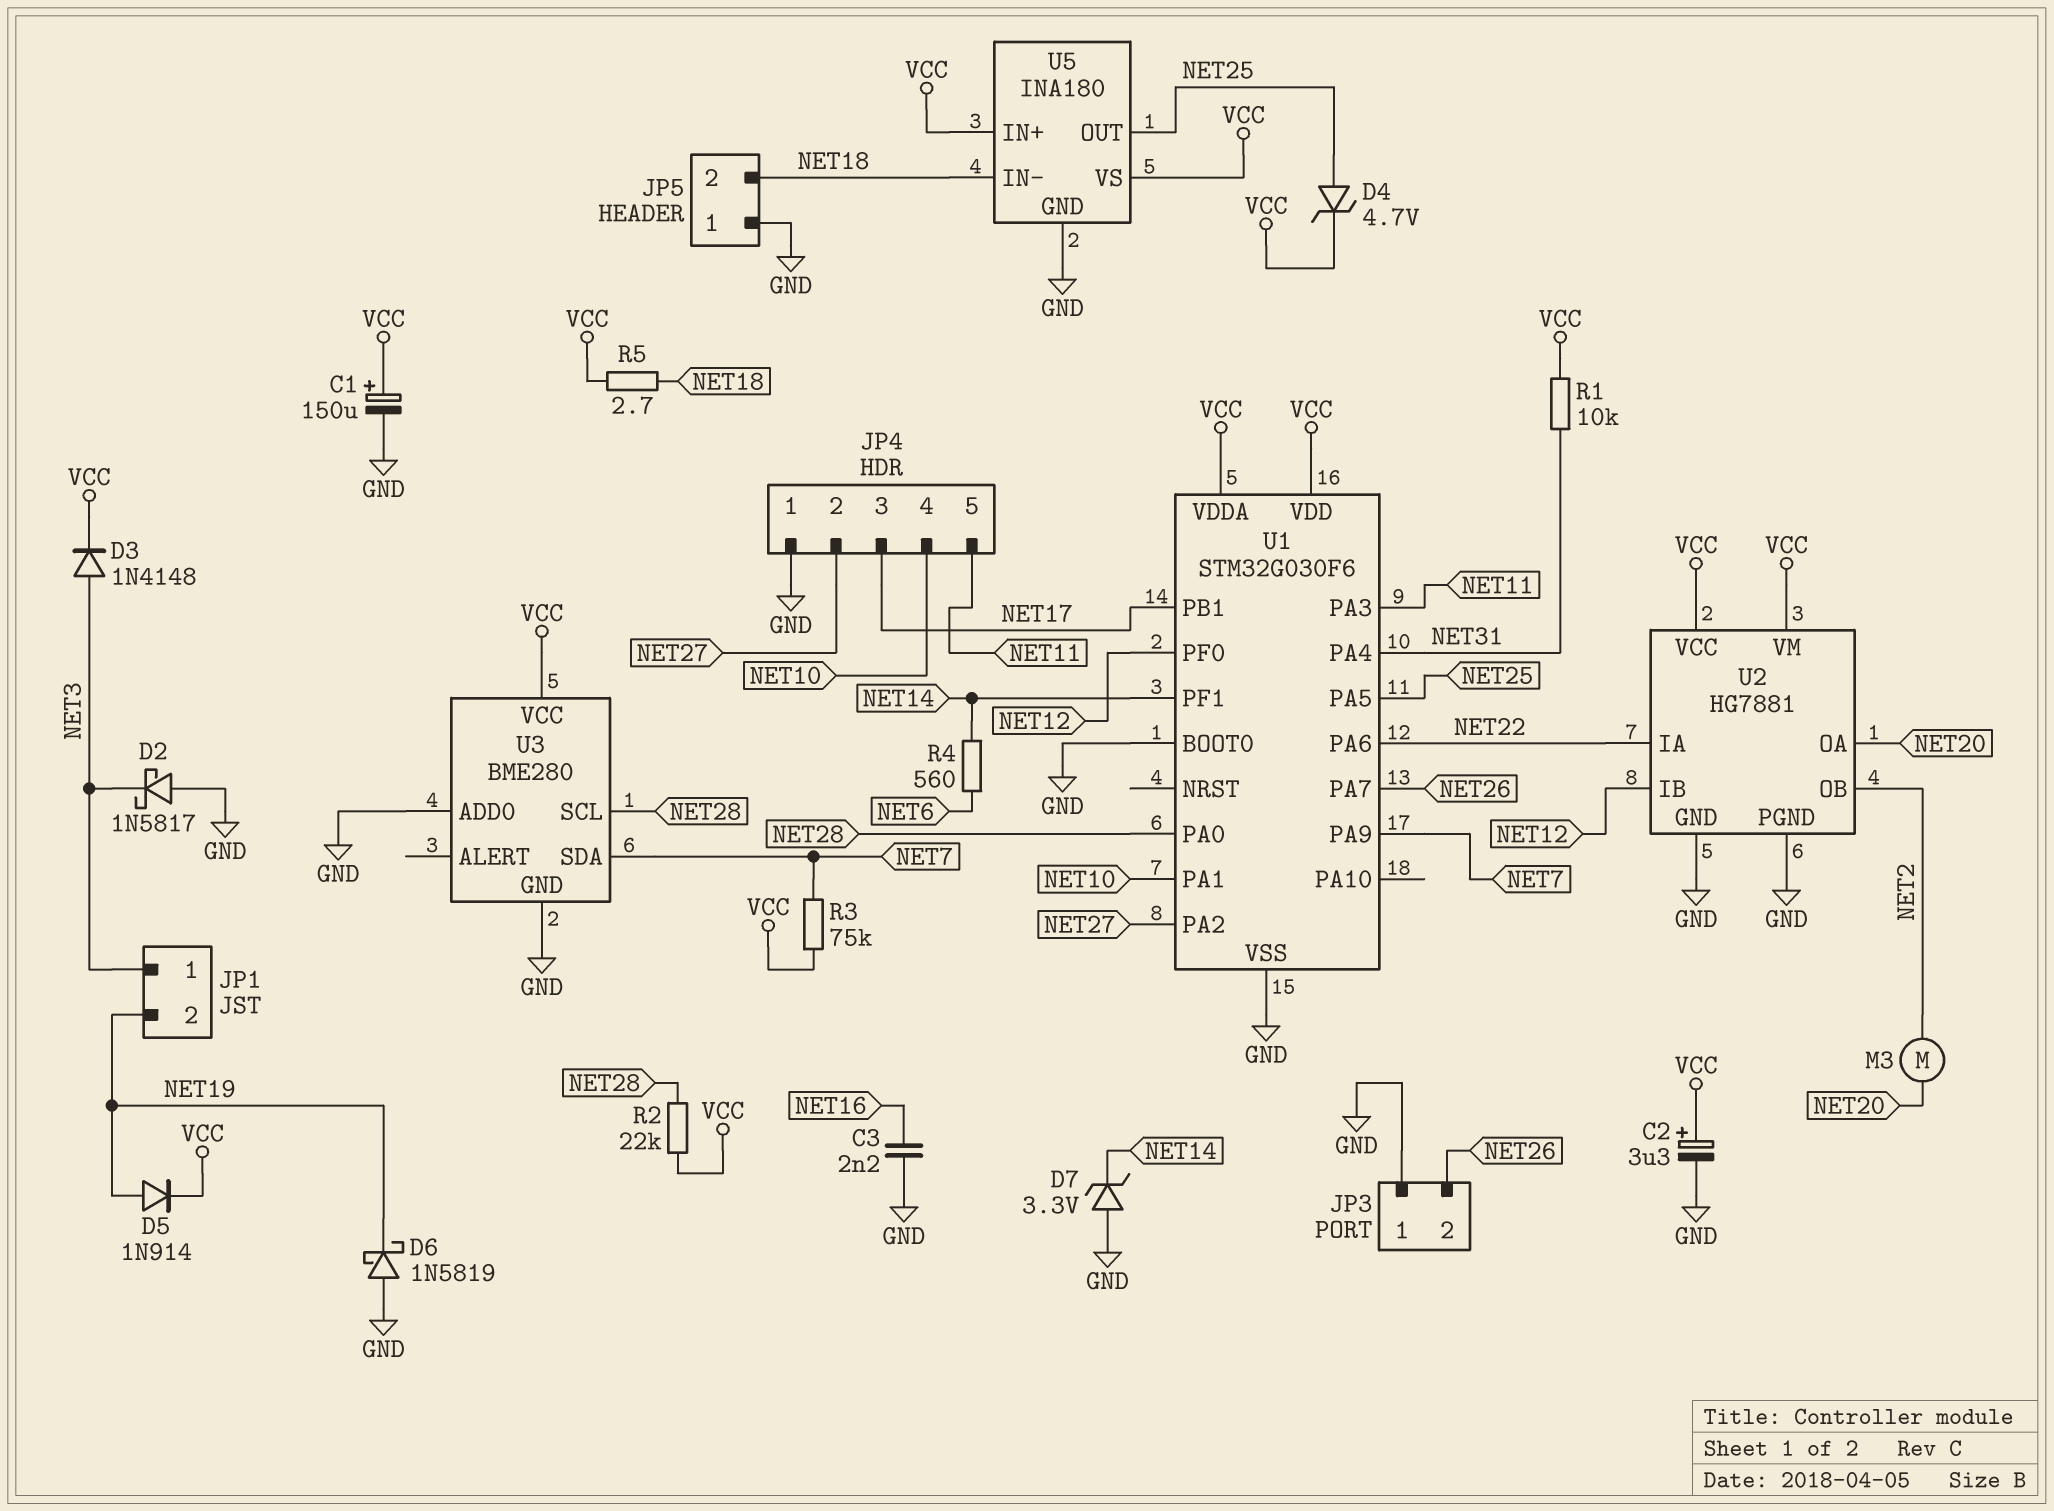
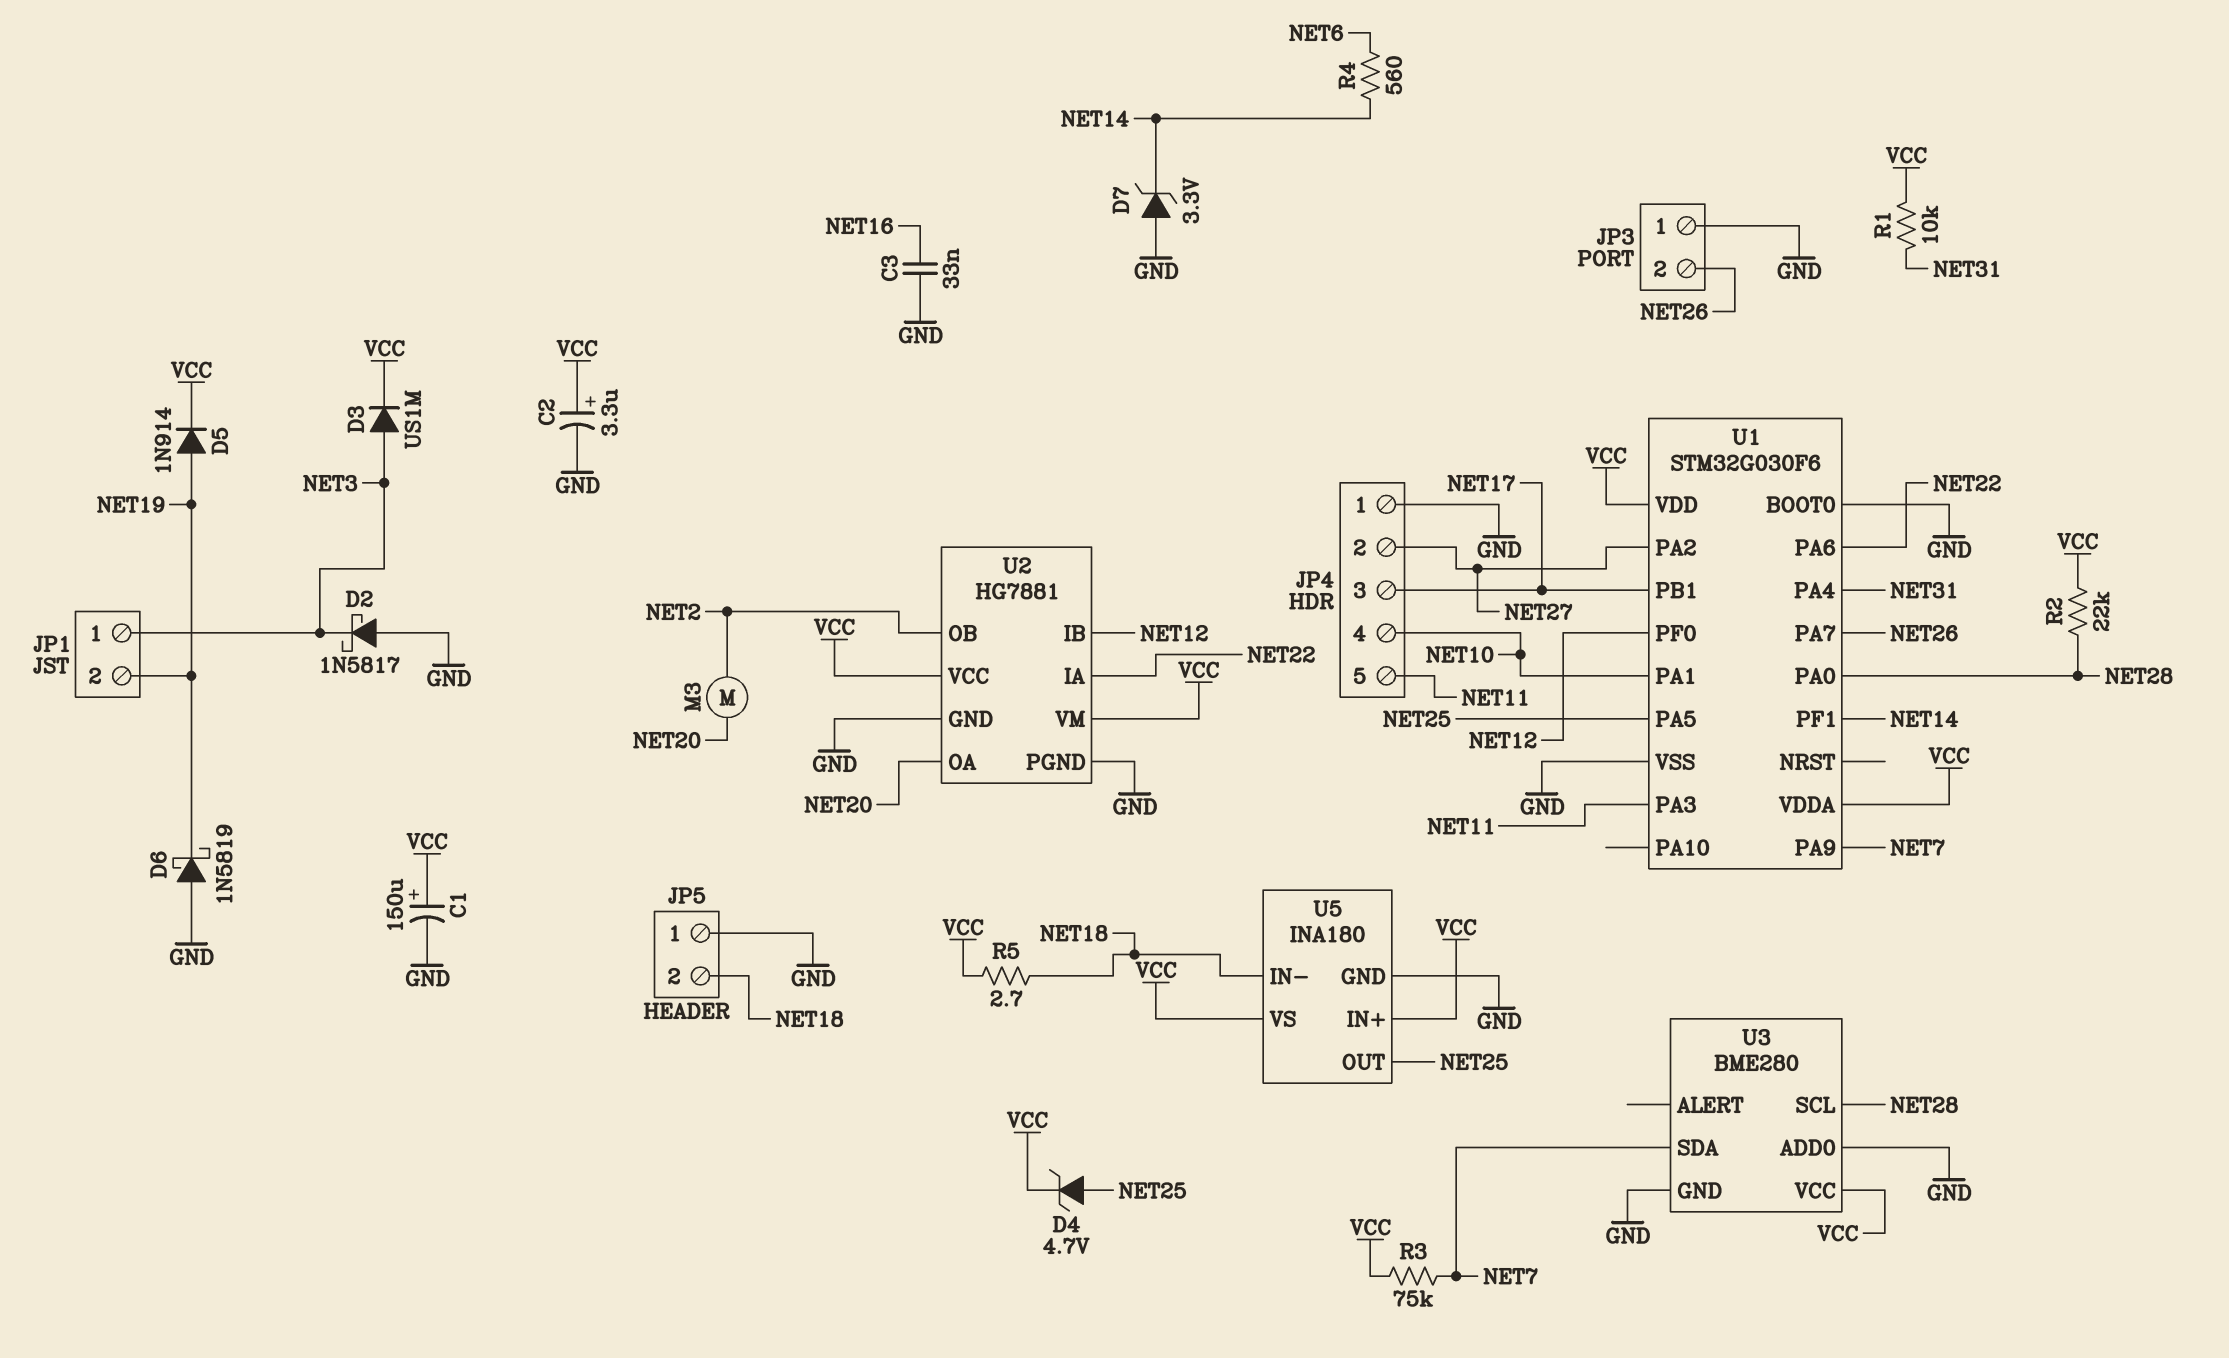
C3: 2.2nF (GND, NET16) -> 33nF (GND, NET16)
D3: diode 1N4148 (A NET3, K VCC) -> diode US1M (A NET3, K VCC)

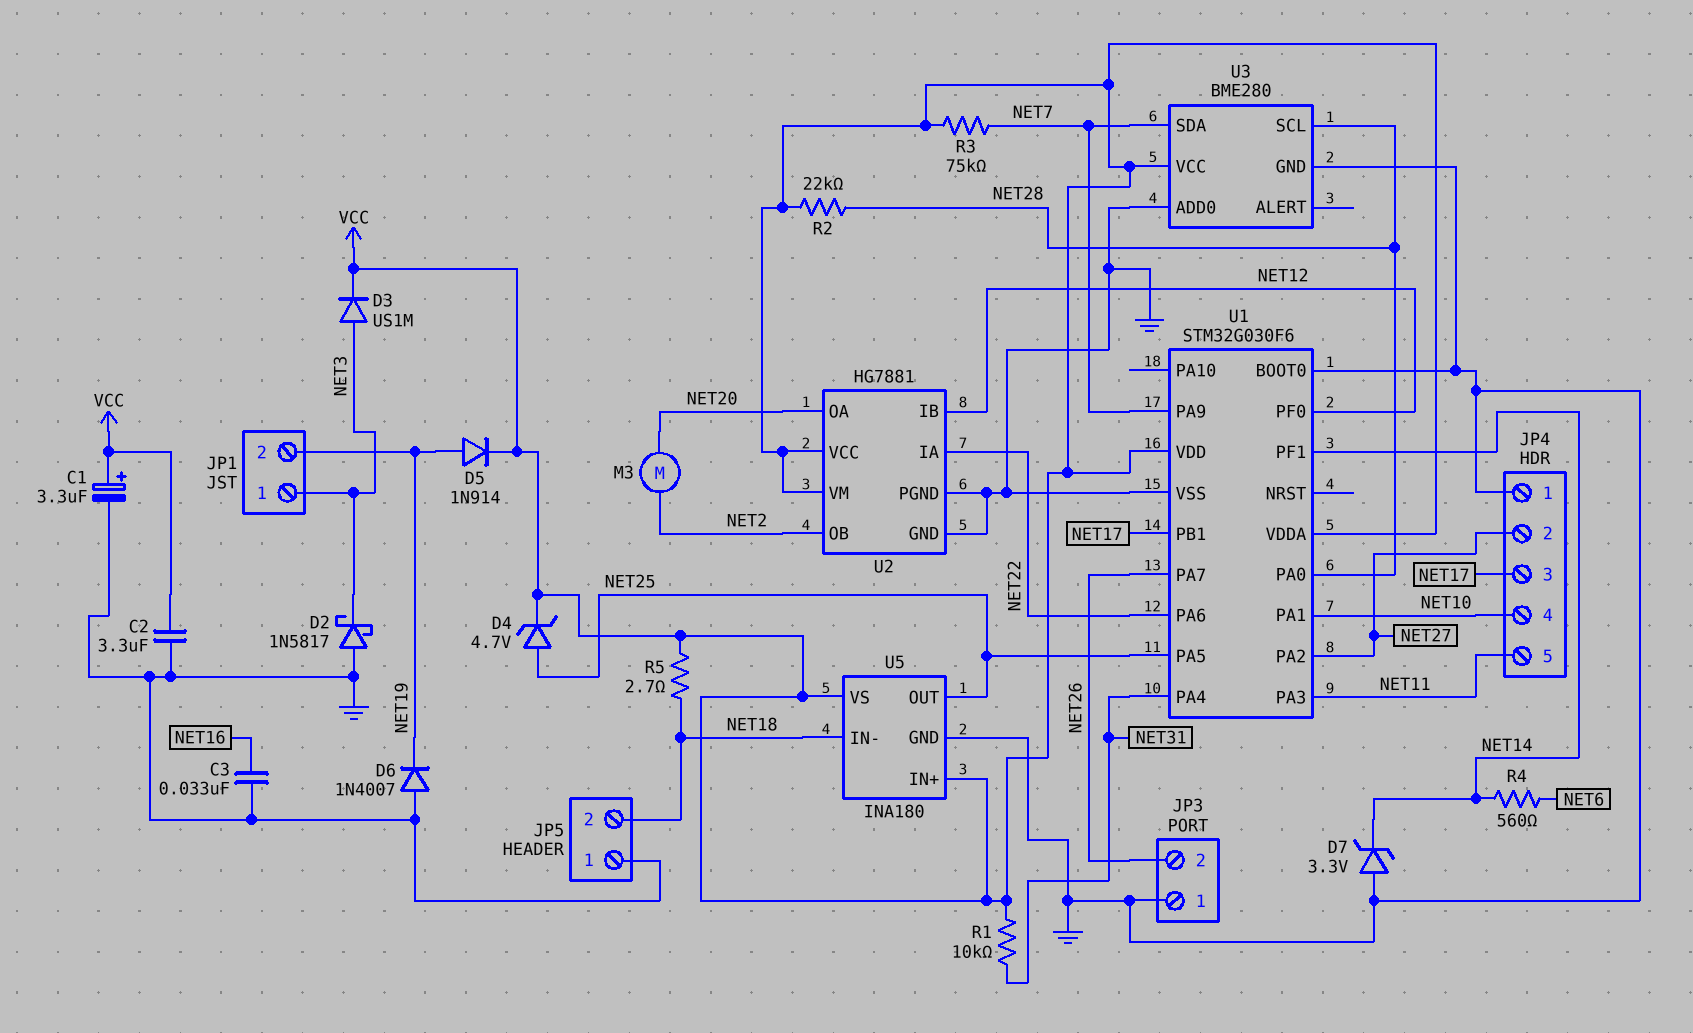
C1: 150uF (plus VCC, minus GND) -> 3.3uF (plus VCC, minus GND)
C2: 3.3uF (plus VCC, minus GND) -> 3.3uF (GND, VCC)
D6: schottky 1N5819 (A GND, K NET19) -> diode 1N4007 (A GND, K NET19)

